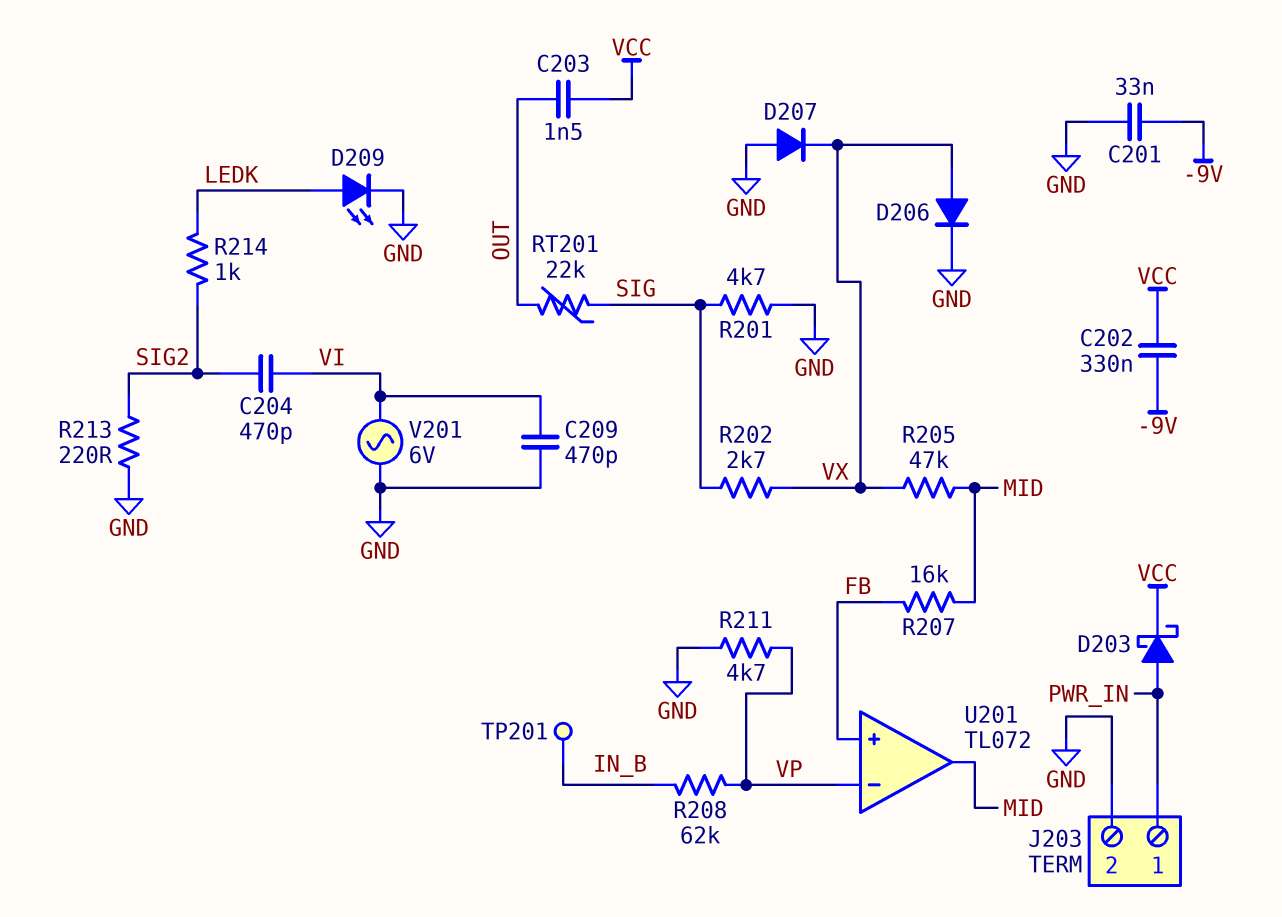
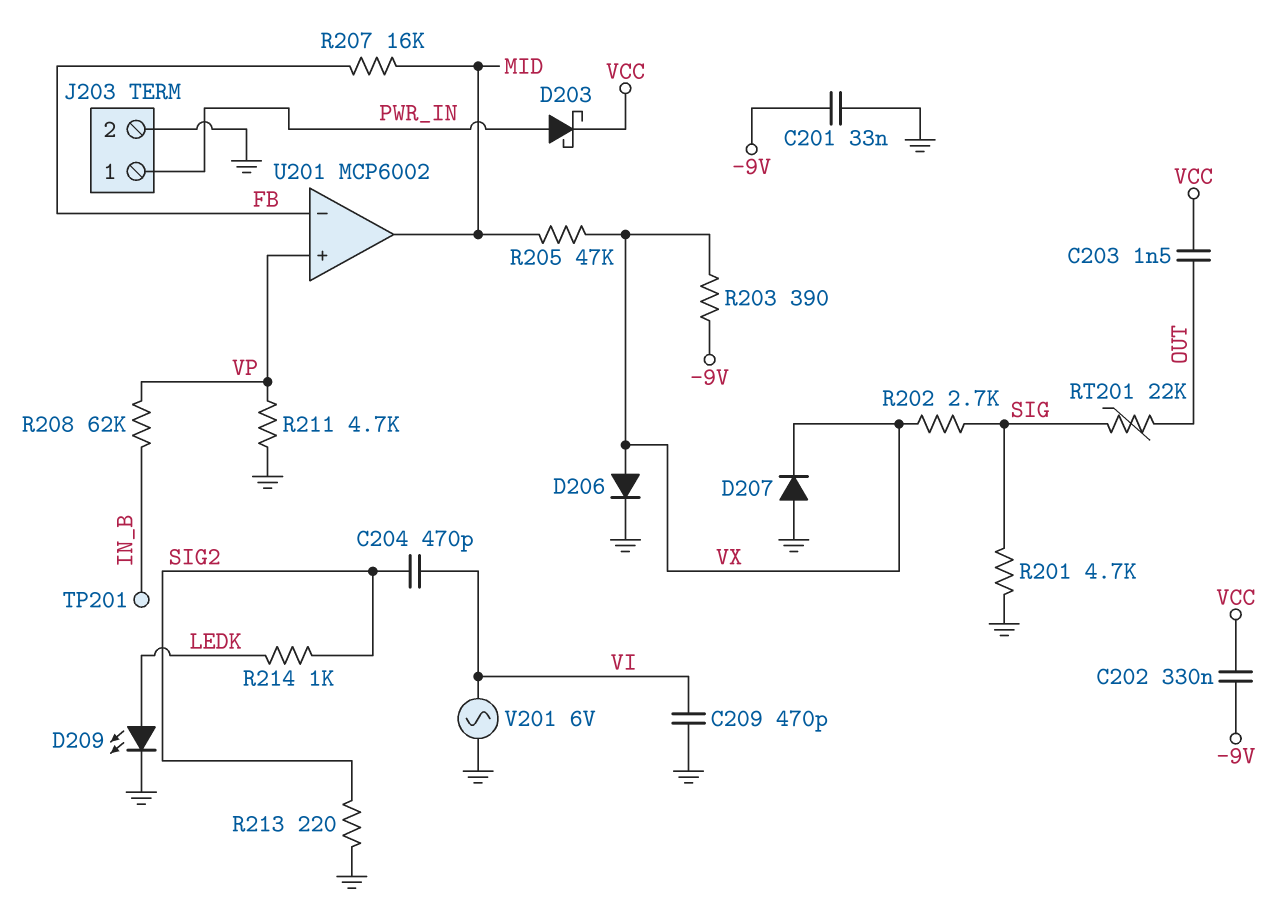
R203: none -> 390 (-9V, VX)
U201: TL072 -> MCP6002
U201 pin in+: FB -> VP
U201 pin in-: VP -> FB

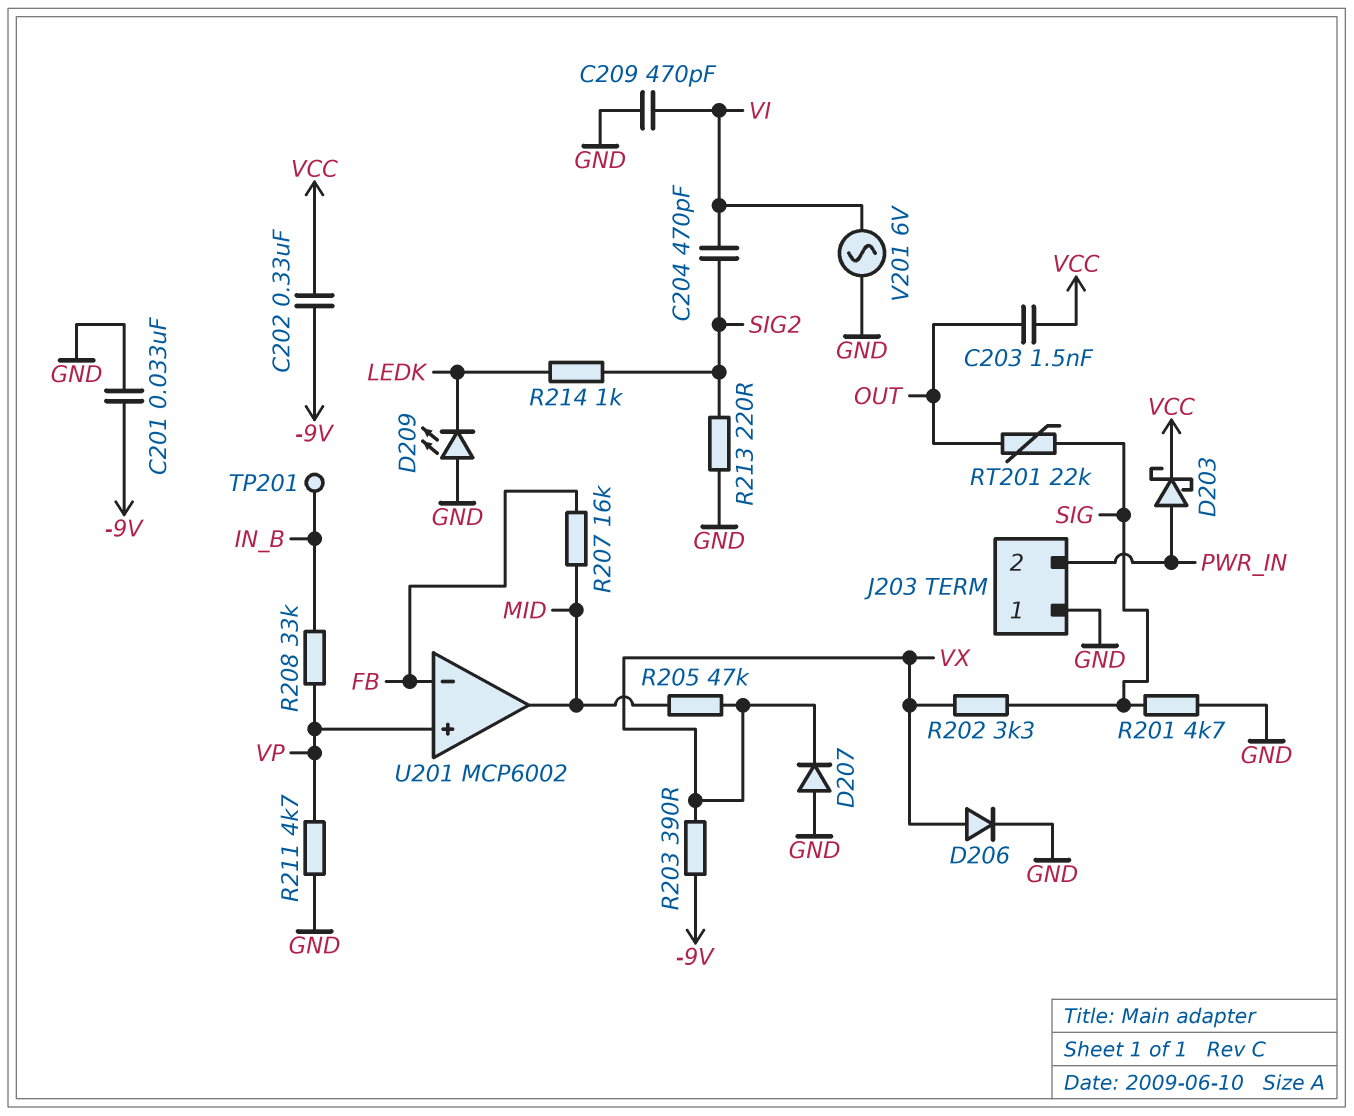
D209: LED (A LEDK, K GND) -> LED (A GND, K LEDK)
J203 pin 1: PWR_IN -> GND
J203 pin 2: GND -> PWR_IN
R202: 2.7k (SIG, VX) -> 3.3k (SIG, VX)
R208: 62k (IN_B, VP) -> 33k (IN_B, VP)

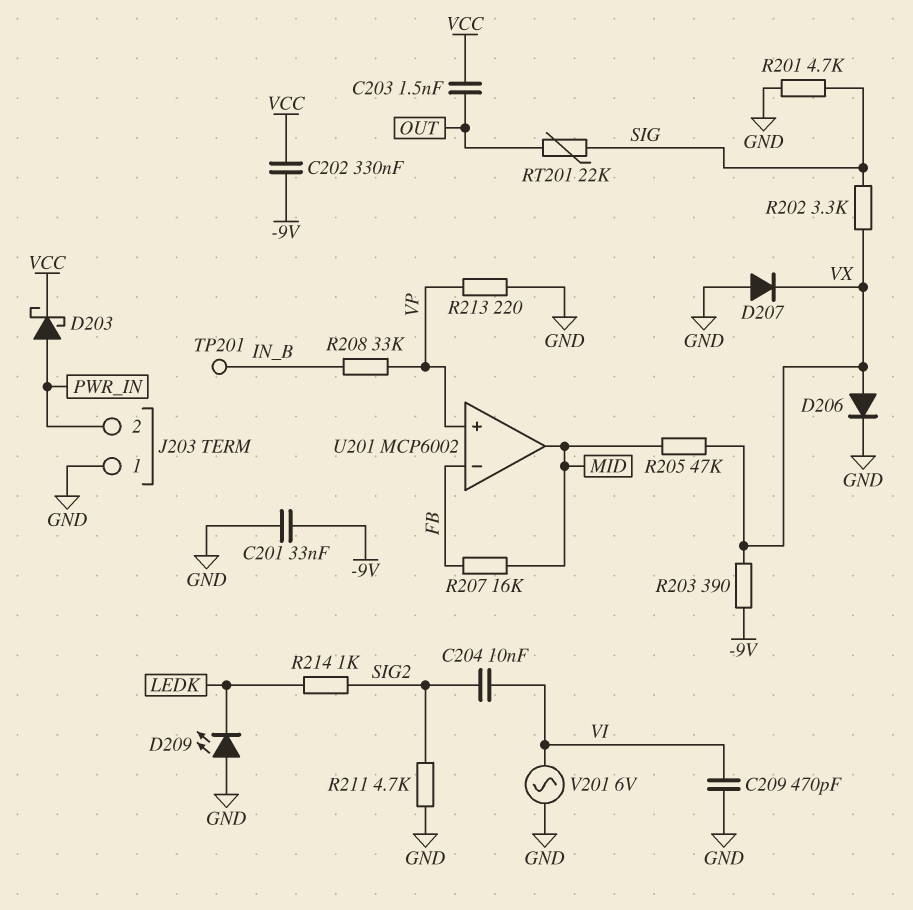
C204: 470pF (SIG2, VI) -> 10nF (SIG2, VI)
R211: 4.7k (GND, VP) -> 4.7k (GND, SIG2)
R213: 220 (GND, SIG2) -> 220 (GND, VP)

